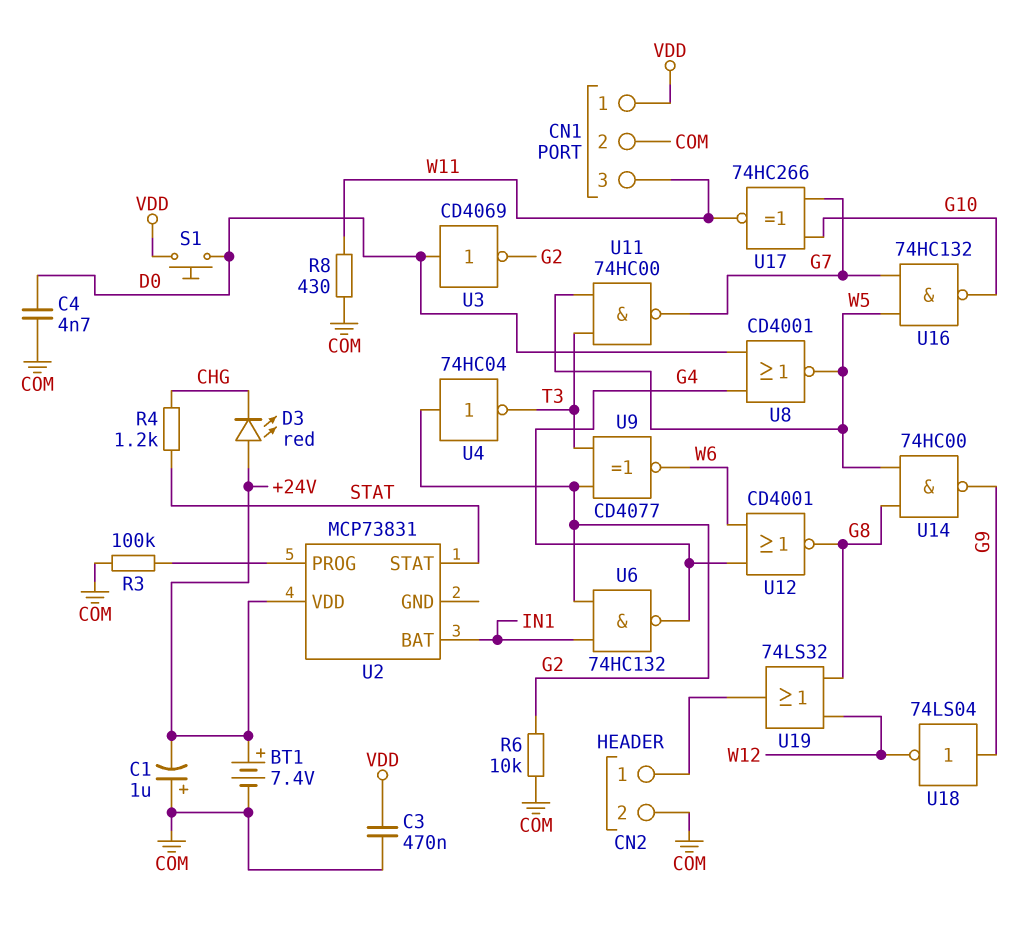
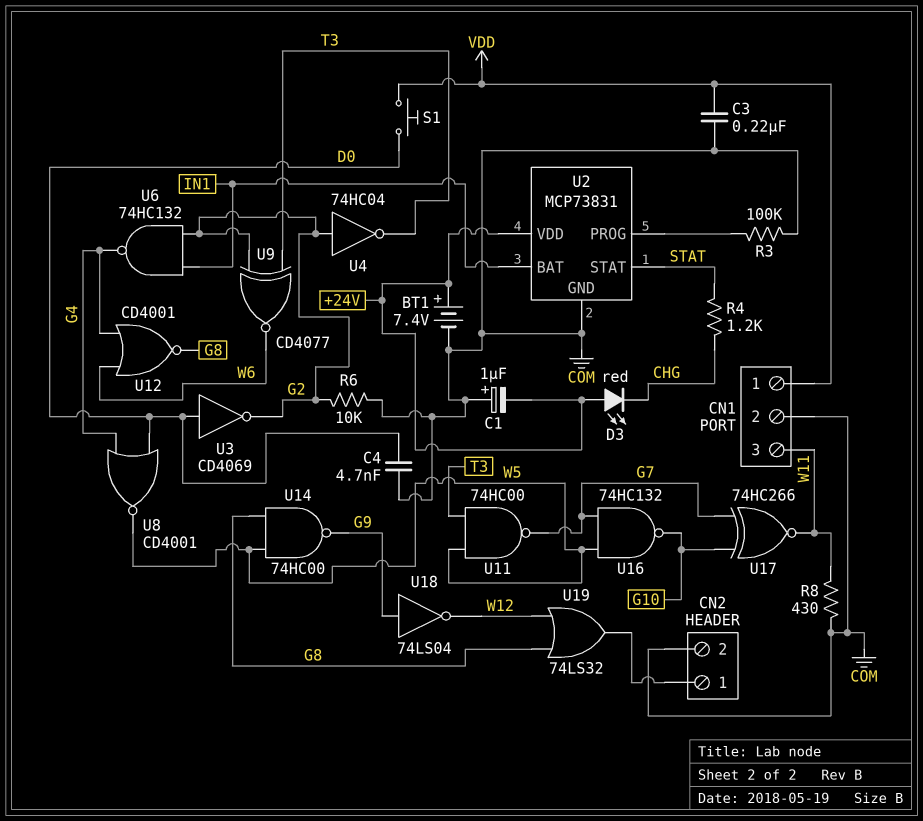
C3: 470nF (COM, VDD) -> 220nF (COM, VDD)
U2 pin GND: none -> COM

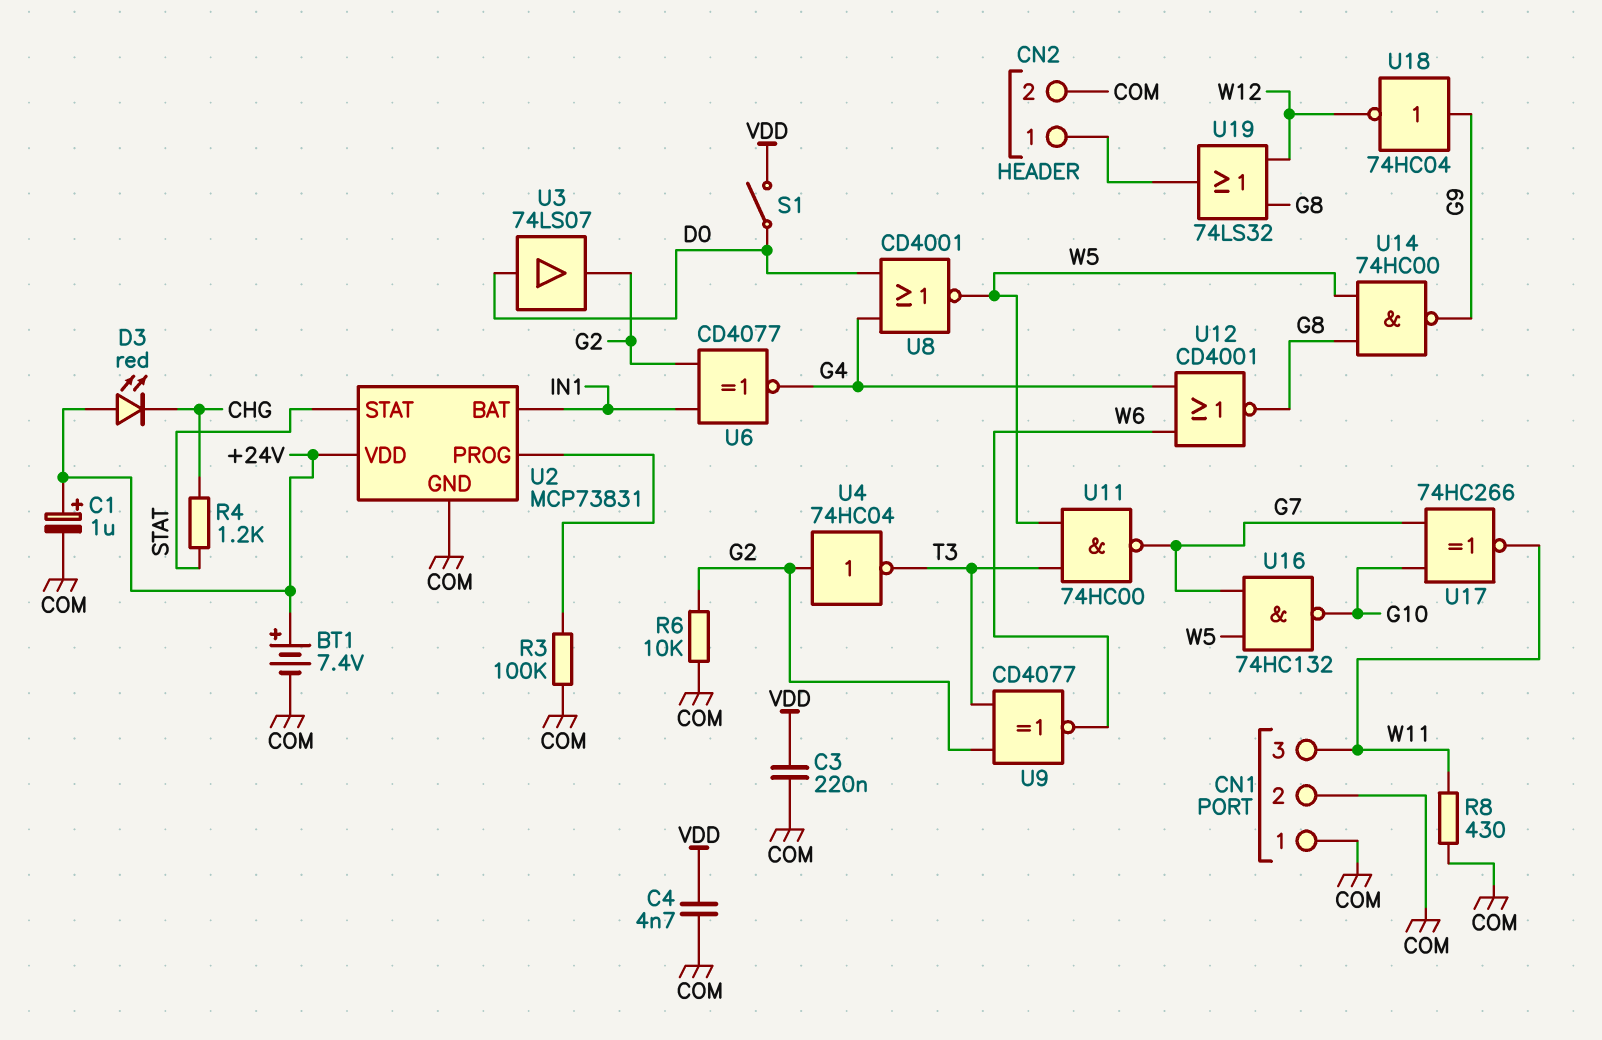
C1: 1uF (plus COM, minus +24V) -> 1uF (plus +24V, minus COM)
C4: 4.7nF (COM, D0) -> 4.7nF (COM, VDD)
CN1 pin 1: VDD -> COM
S1: button (D0, VDD) -> switch (D0, VDD)
U3: NOT CD4069 (in D0, out G2) -> buffer 74LS07 (in D0, out G2)
U6: NAND 74HC132 (in G2, in IN1, out G4) -> XNOR CD4077 (in G2, in IN1, out G4)
U18: NOT 74LS04 (in G9, out W12) -> NOT 74HC04 (in G9, out W12)

